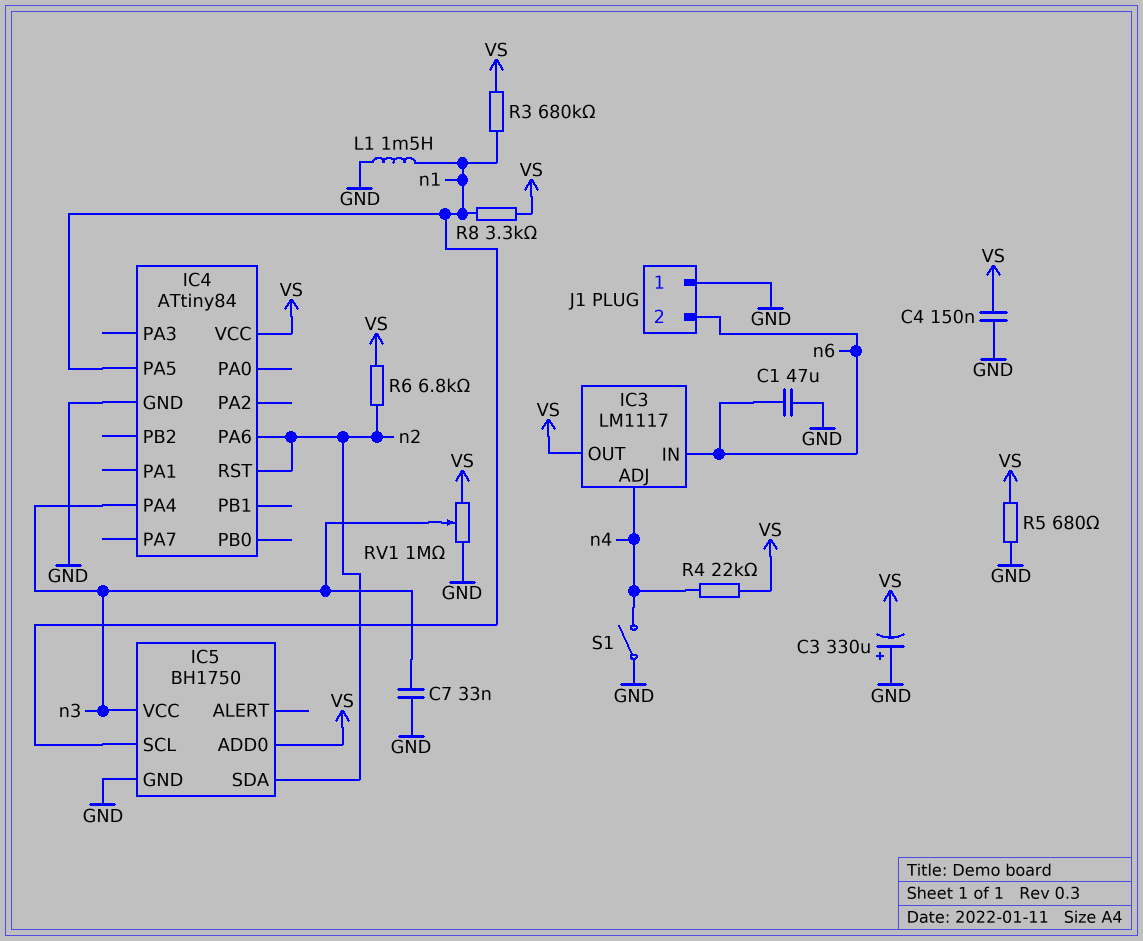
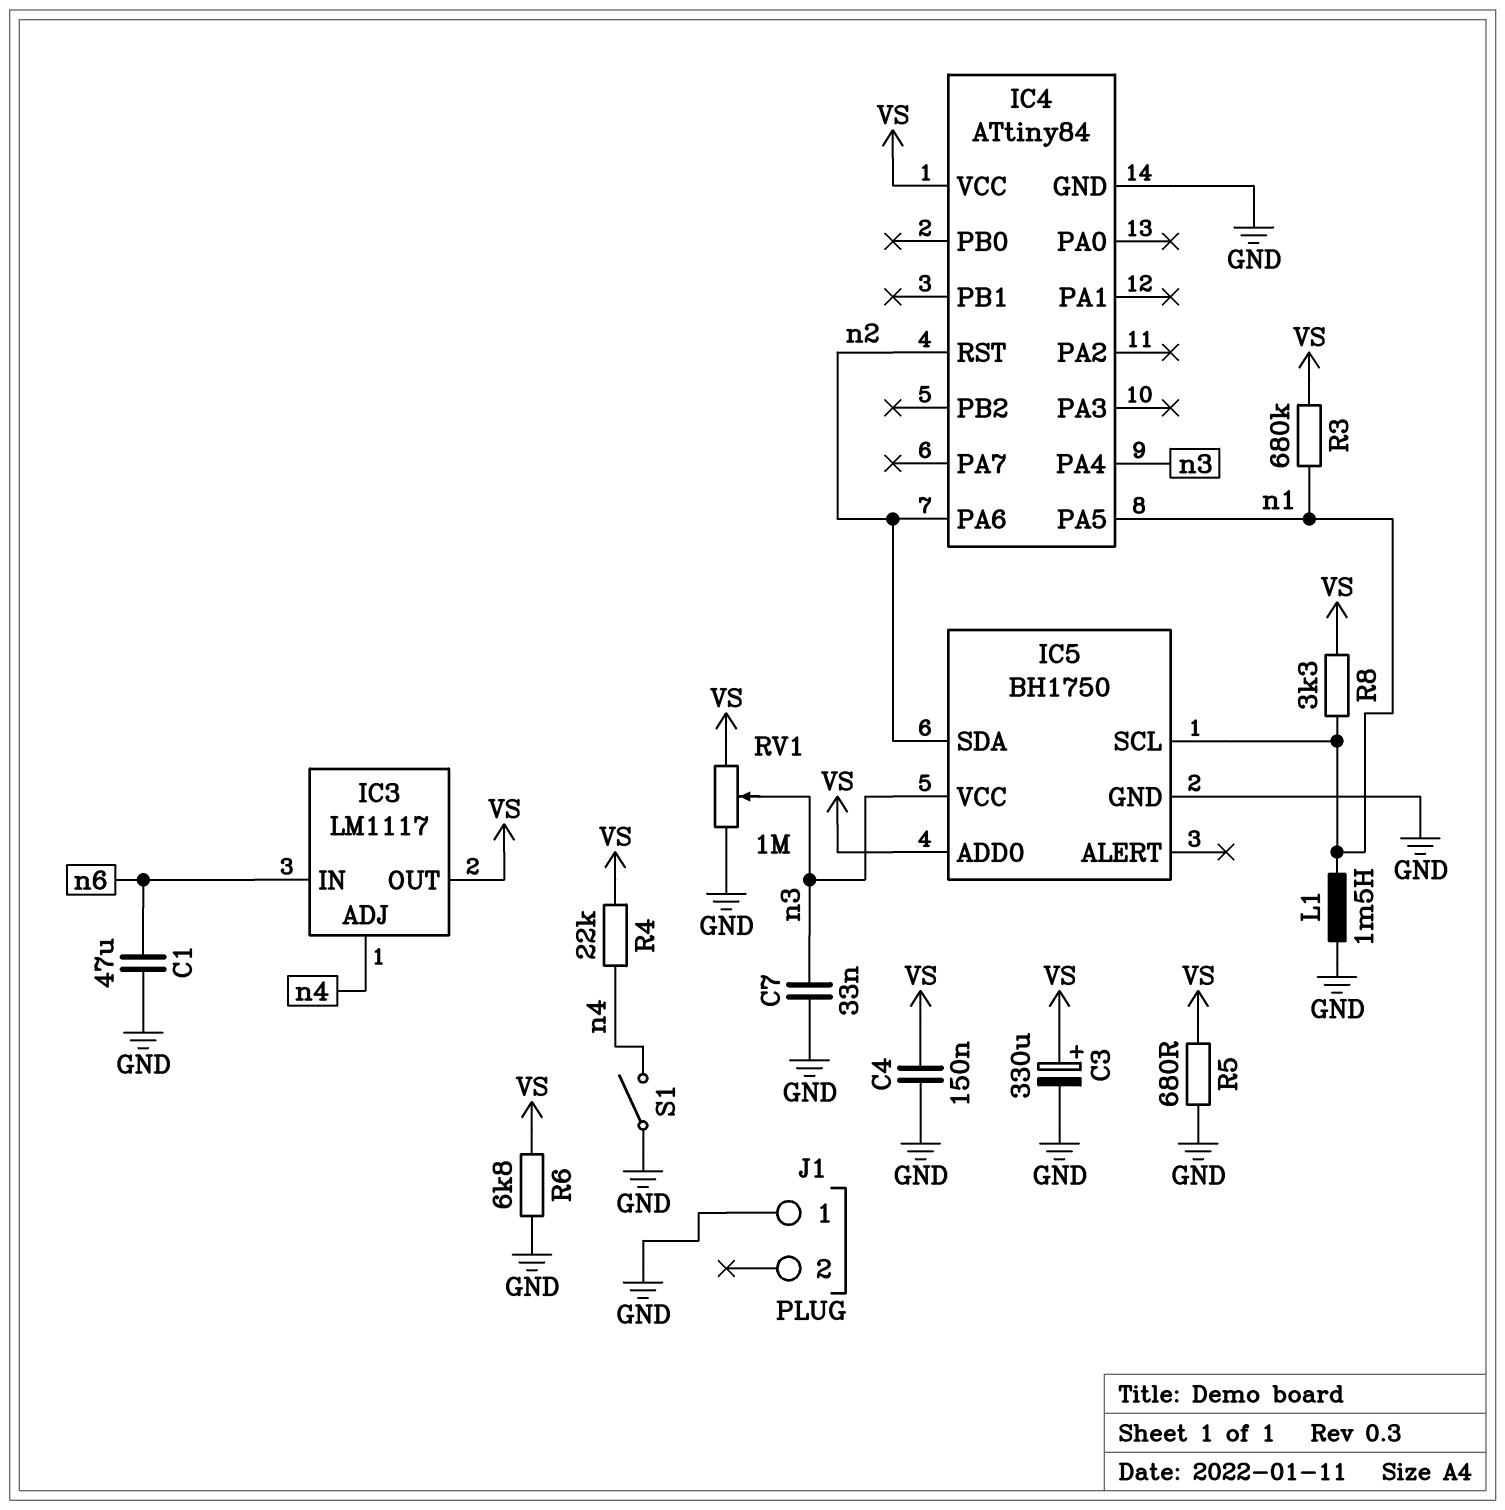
C3: 330uF (plus GND, minus VS) -> 330uF (plus VS, minus GND)
J1 pin 2: n6 -> none
R6: 6.8k (VS, n2) -> 6.8k (GND, VS)

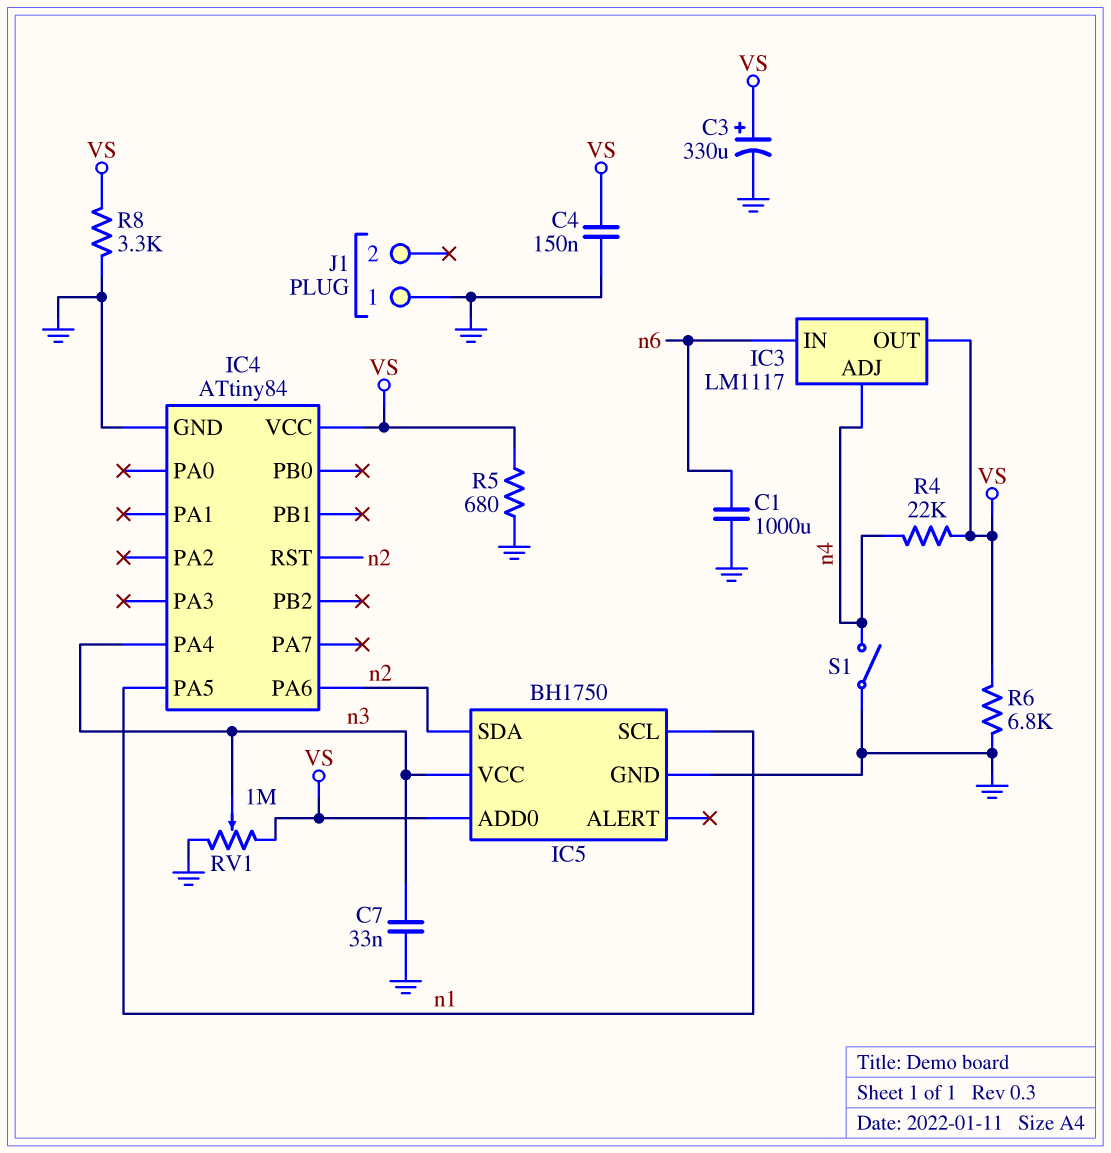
C1: 47uF (GND, n6) -> 1000uF (GND, n6)
L1: 1.5mH (GND, n1) -> none
R3: 680k (VS, n1) -> none
R8: 3.3k (VS, n1) -> 3.3k (GND, VS)

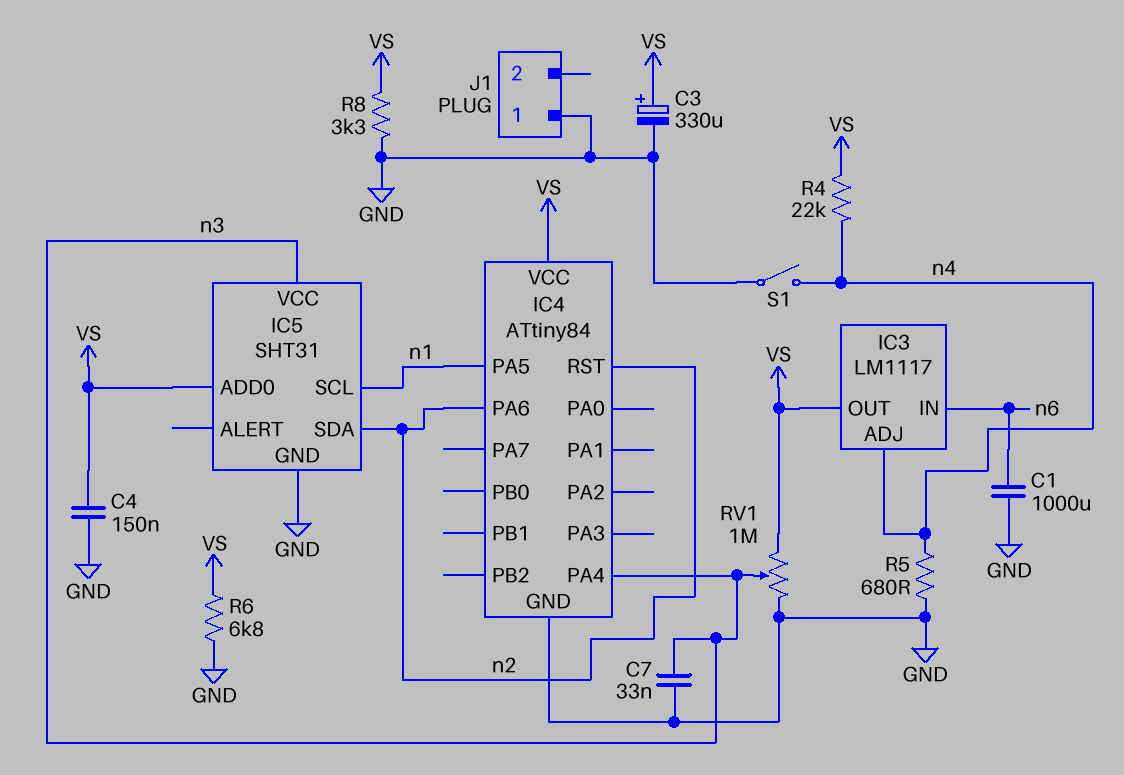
IC5: BH1750 -> SHT31
R5: 680 (GND, VS) -> 680 (GND, n4)

